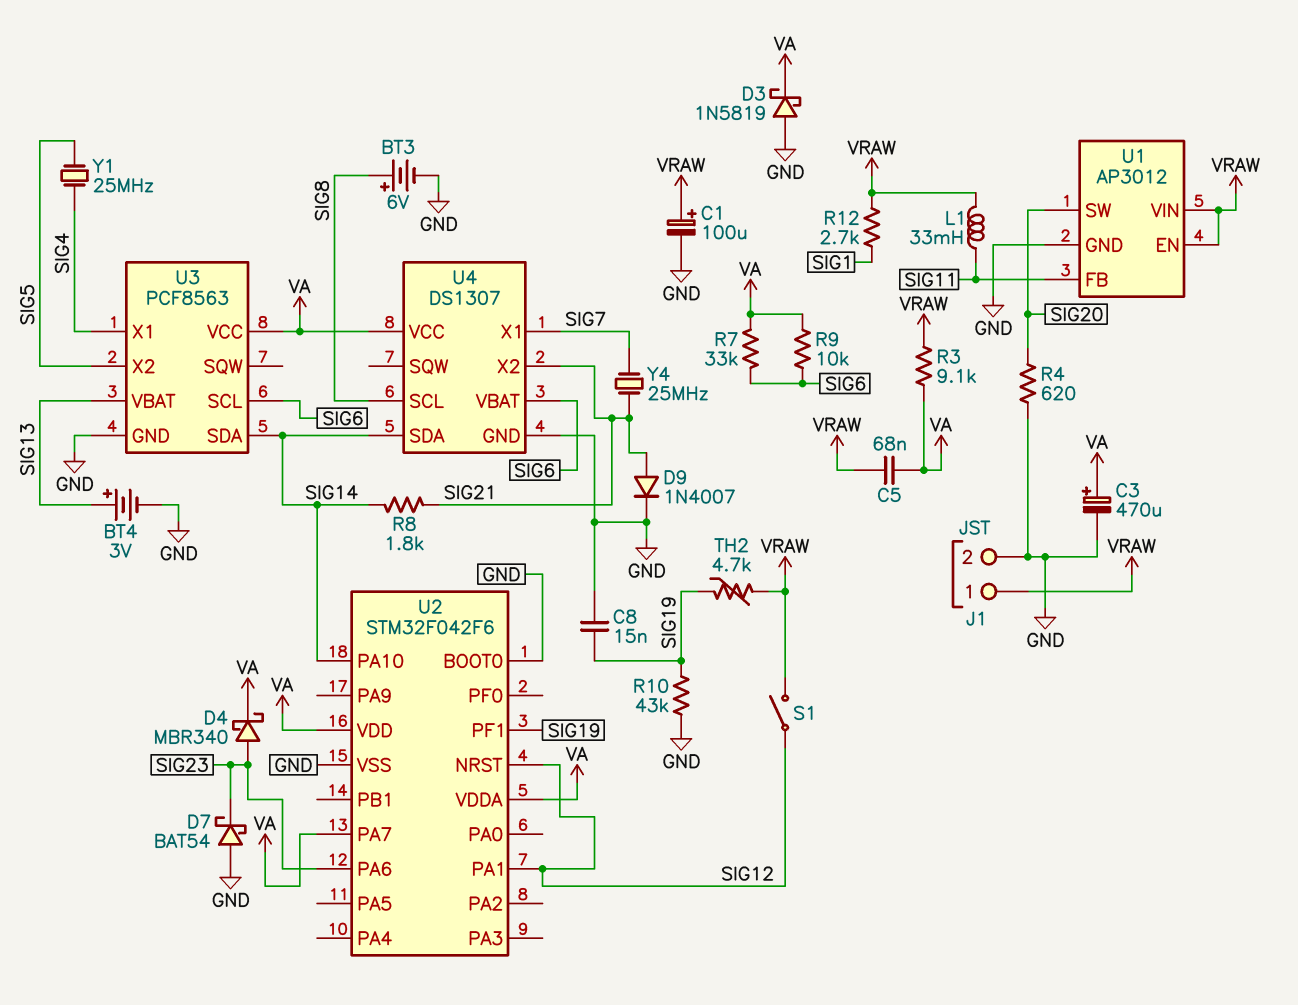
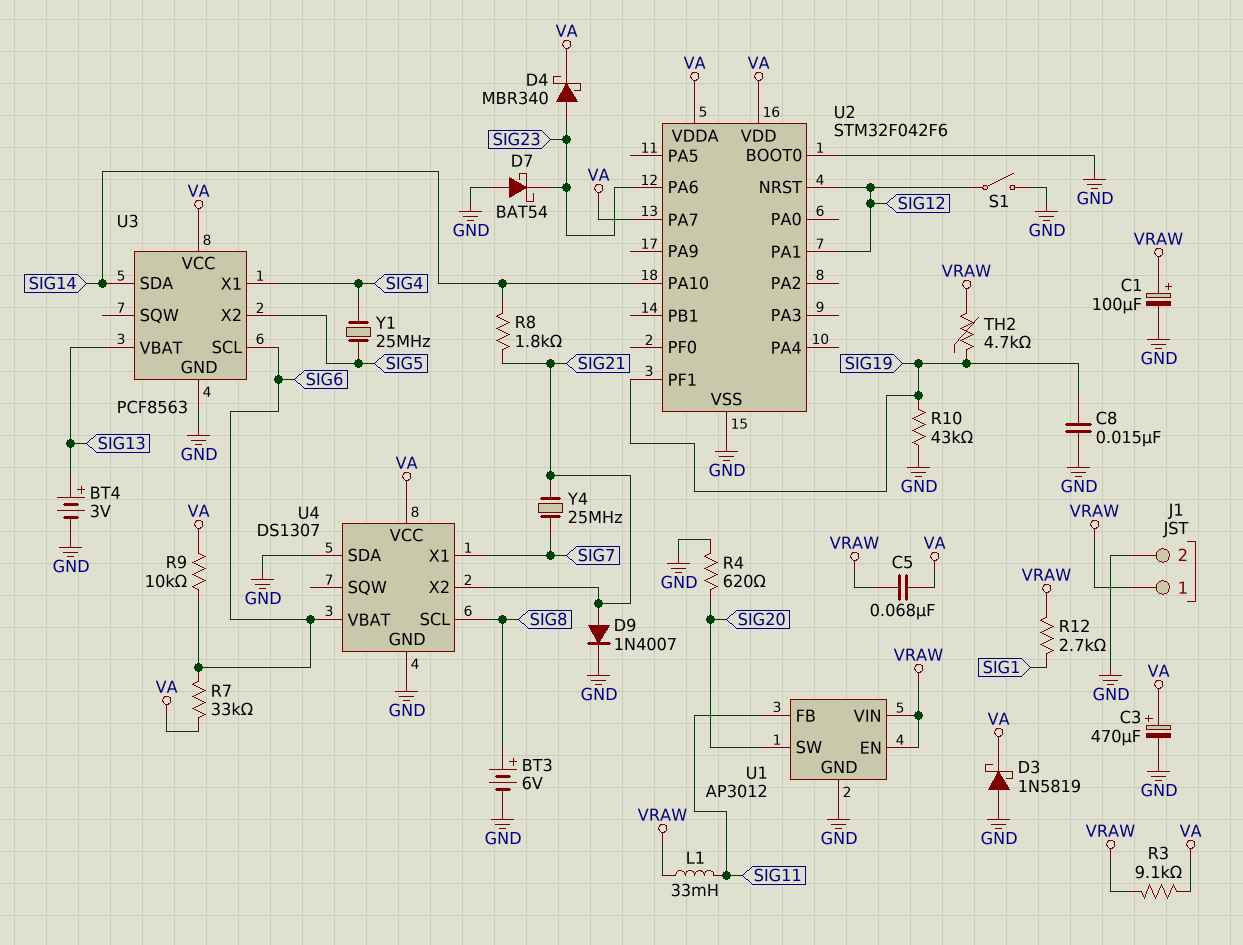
S1: switch (SIG12, VRAW) -> switch (GND, SIG12)
U4 pin SDA: SIG14 -> GND

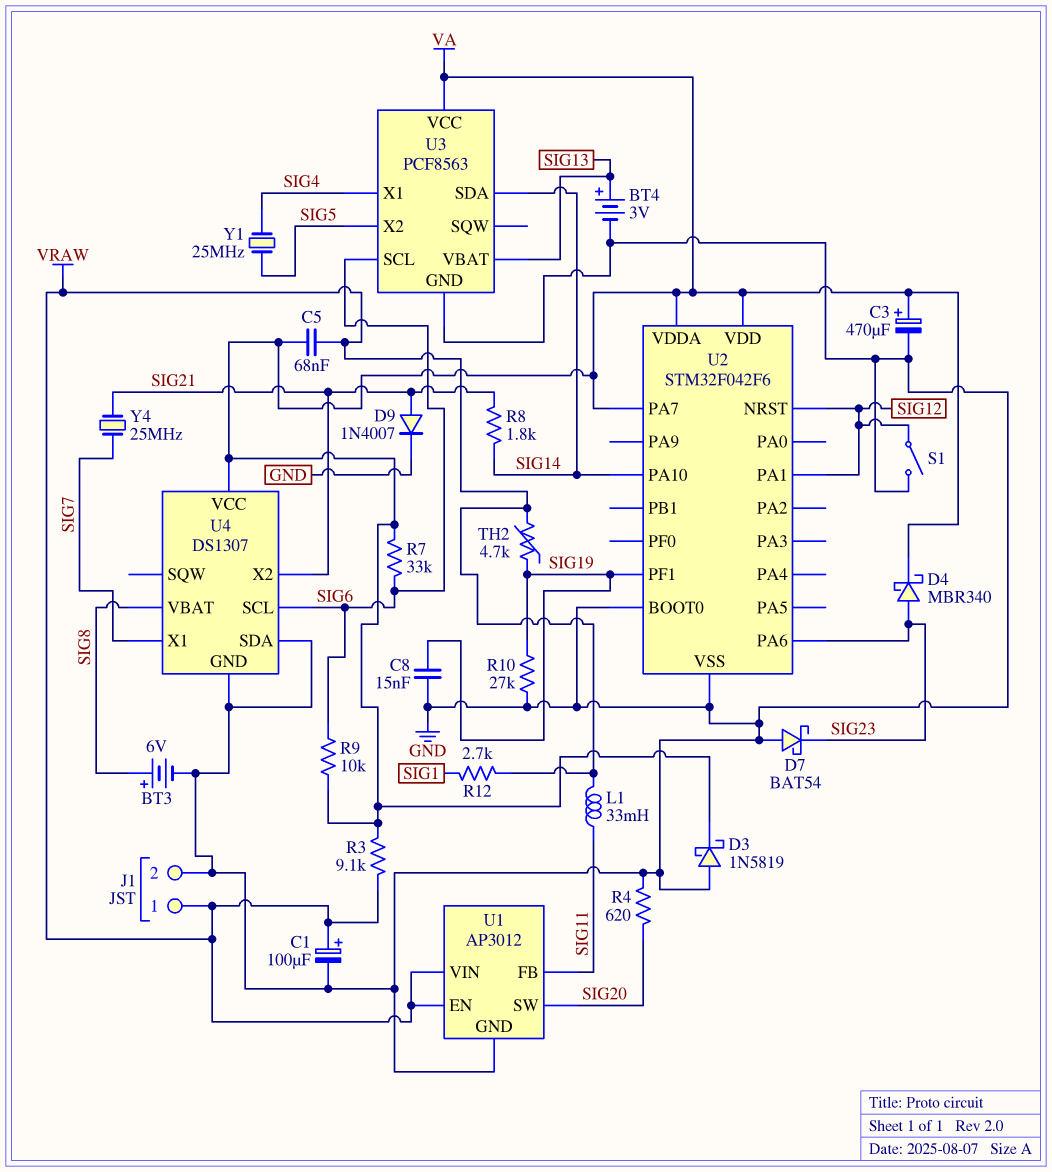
R10: 43k (GND, SIG19) -> 27k (GND, SIG19)
U4 pin SCL: SIG8 -> SIG6
U4 pin VBAT: SIG6 -> SIG8

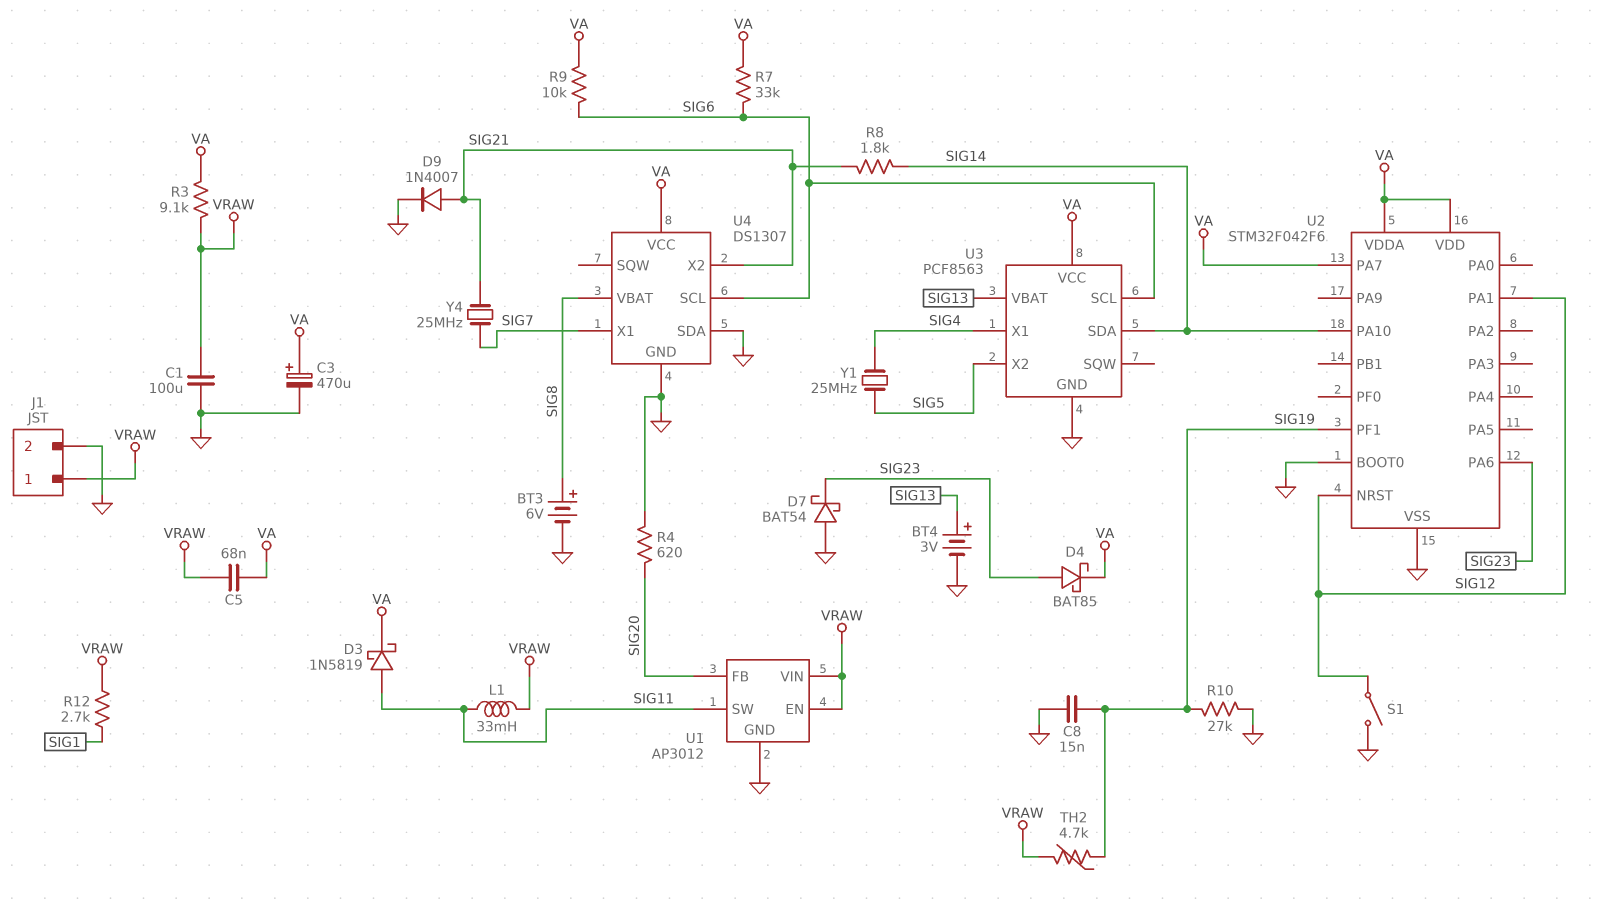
C1: 100uF (plus VRAW, minus GND) -> 100uF (GND, VRAW)
D3: schottky 1N5819 (A GND, K VA) -> schottky 1N5819 (A SIG11, K VA)
D4: schottky MBR340 (A SIG23, K VA) -> schottky BAT85 (A SIG23, K VA)
U1 pin FB: SIG11 -> SIG20
U1 pin SW: SIG20 -> SIG11

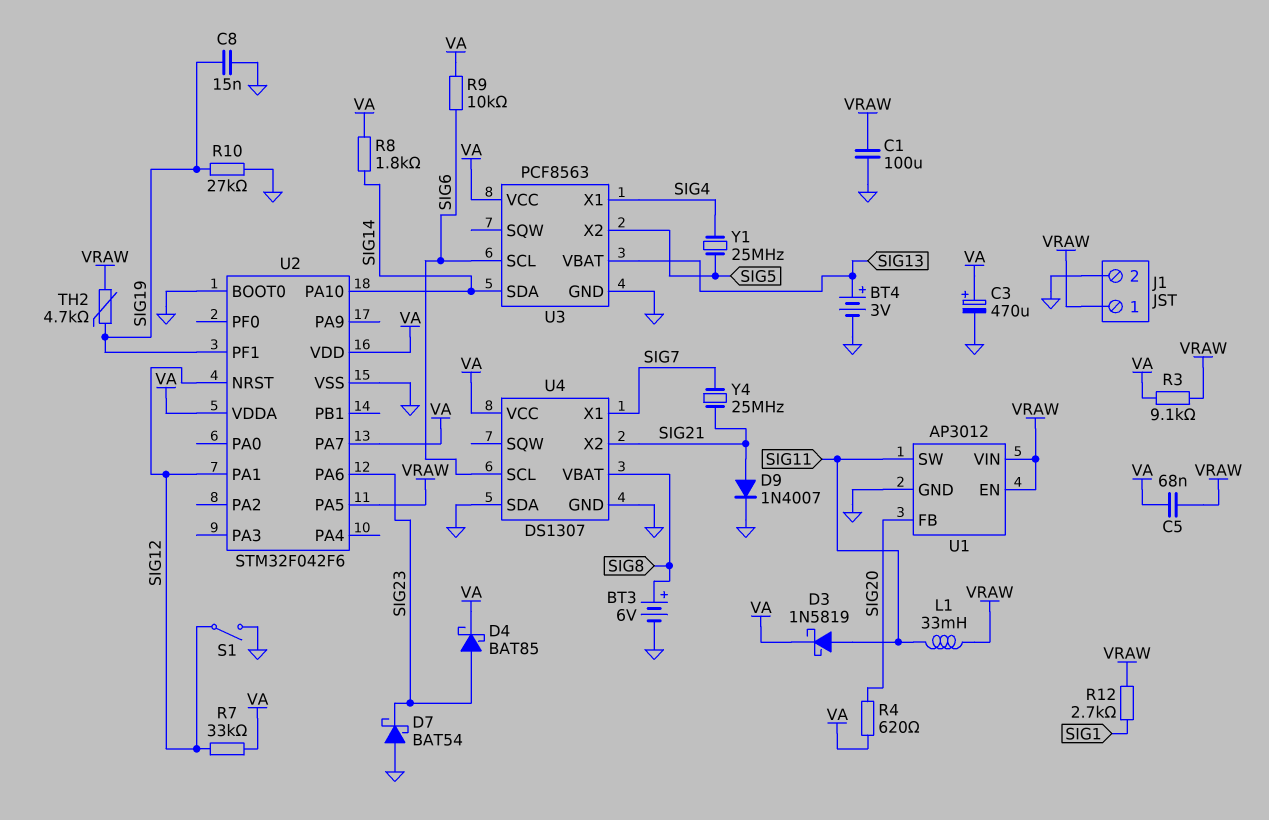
R4: 620 (GND, SIG20) -> 620 (SIG20, VA)
R7: 33k (SIG6, VA) -> 33k (SIG12, VA)
R8: 1.8k (SIG14, SIG21) -> 1.8k (SIG14, VA)
U2 pin PA5: none -> VRAW

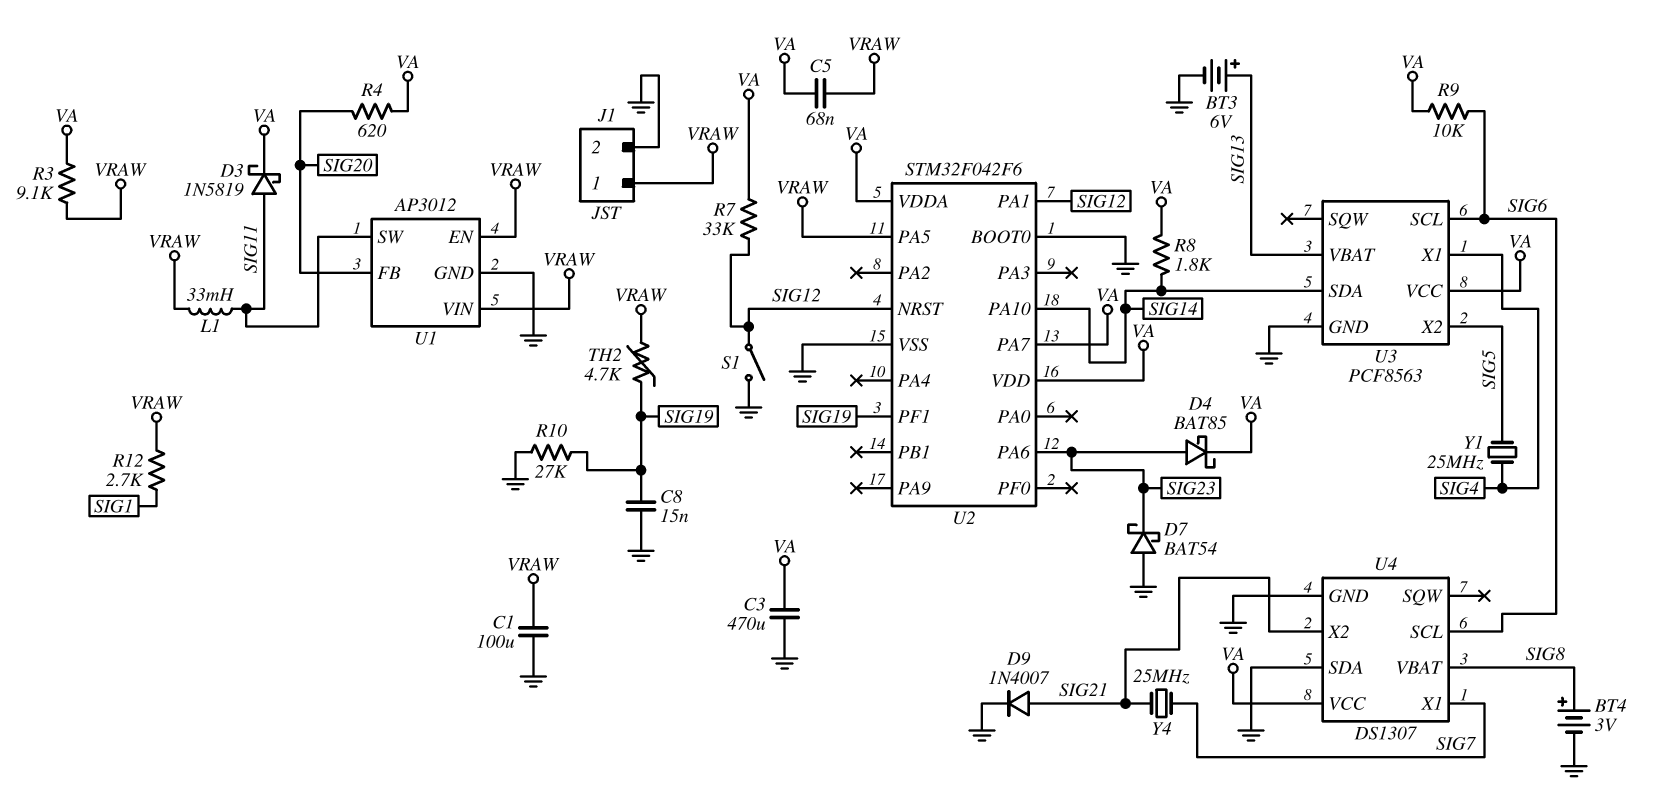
BT3: 6V (plus SIG8, minus GND) -> 6V (plus SIG13, minus GND)
BT4: 3V (plus SIG13, minus GND) -> 3V (plus SIG8, minus GND)
C3: 470uF (plus VA, minus GND) -> 470uF (GND, VA)

